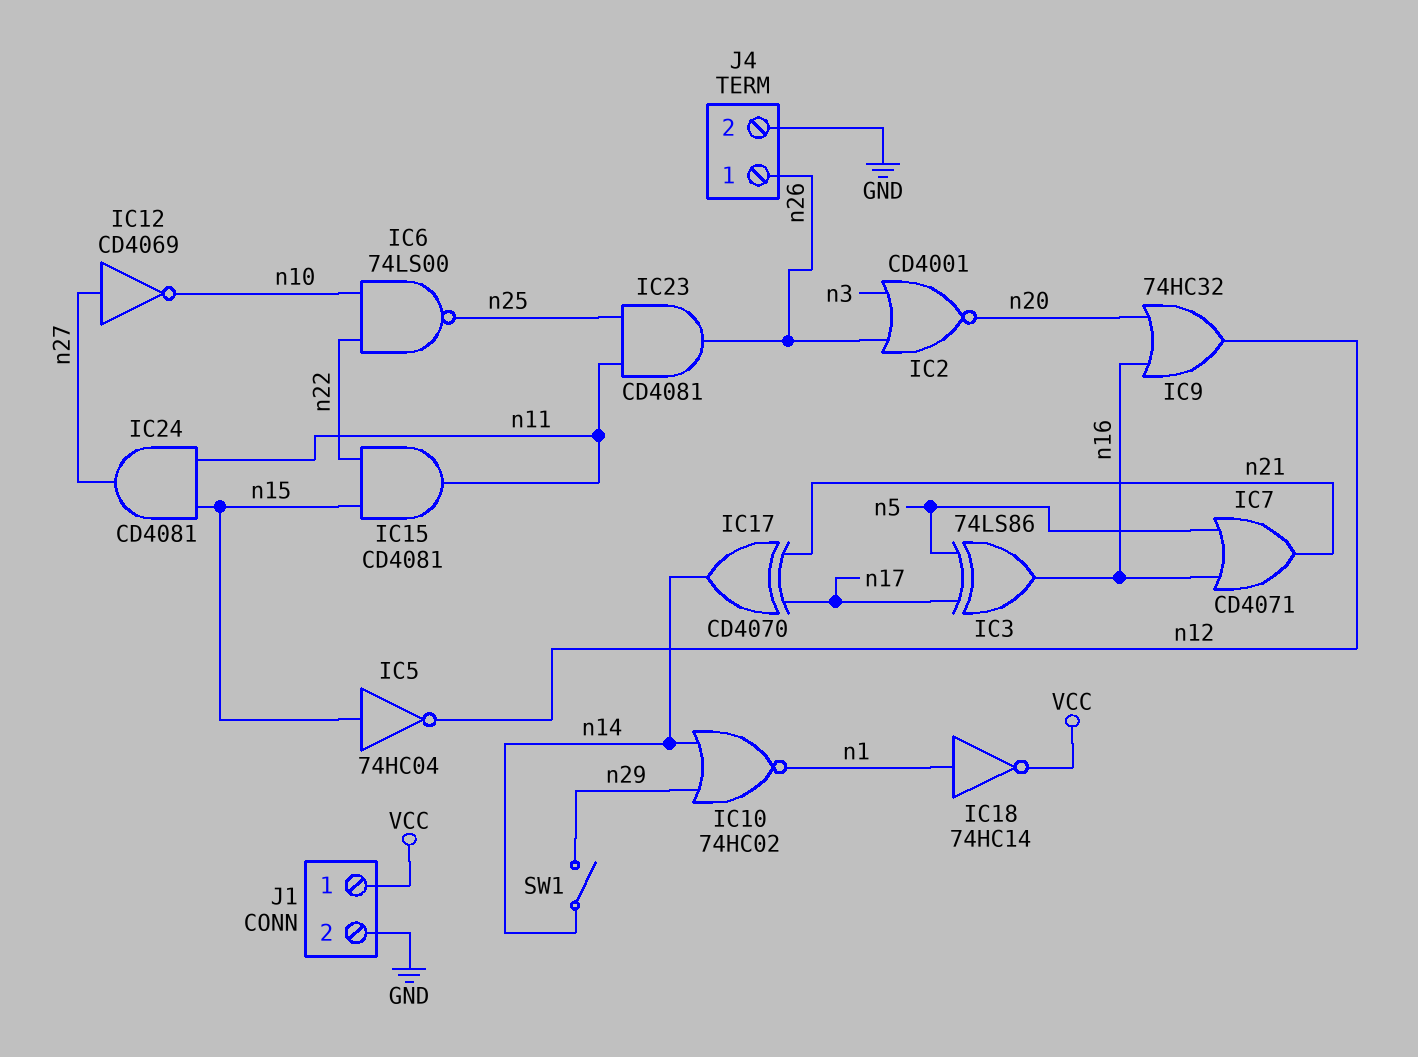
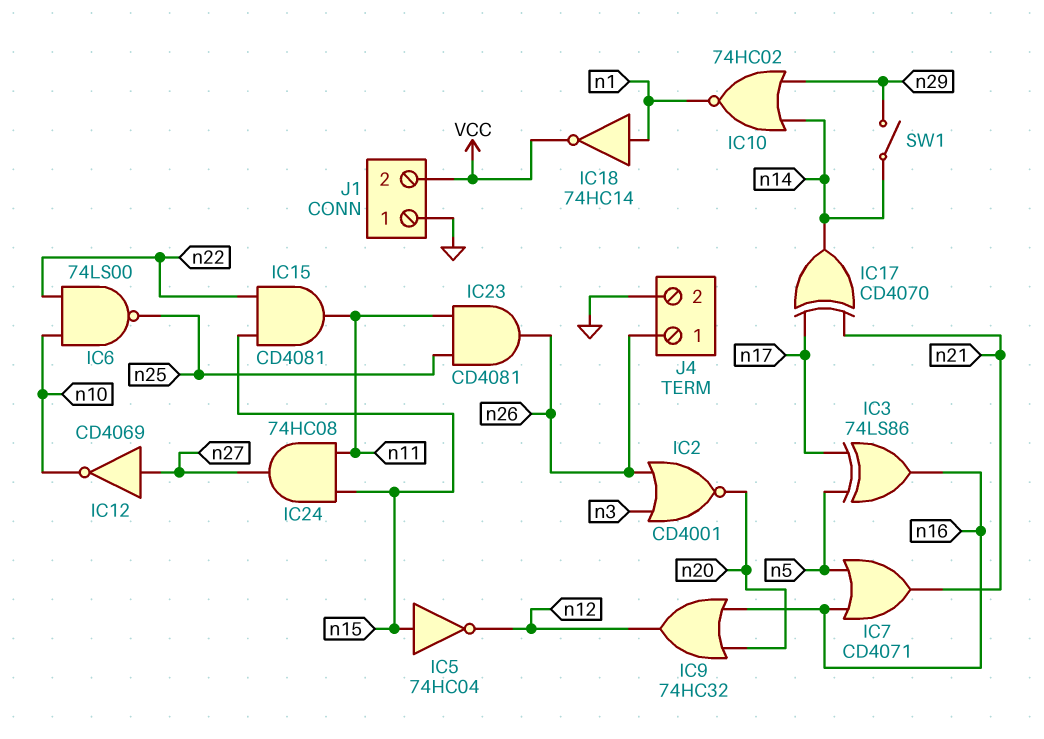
IC24: AND CD4081 (in n11, in n15, out n27) -> AND 74HC08 (in n11, in n15, out n27)
J1 pin 1: VCC -> GND
J1 pin 2: GND -> VCC

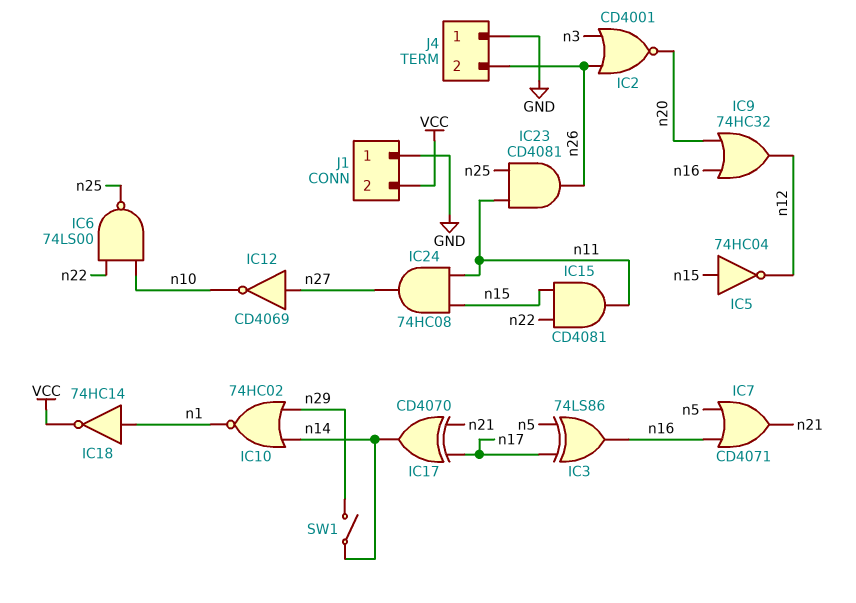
J4 pin 1: n26 -> GND
J4 pin 2: GND -> n26

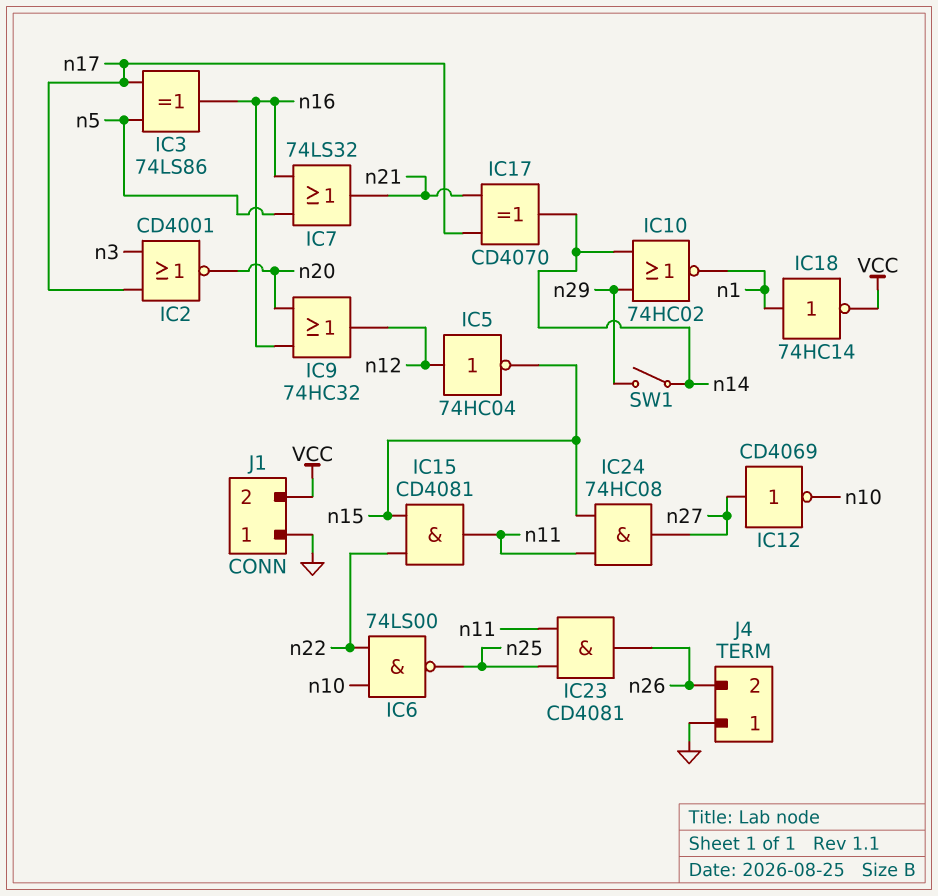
IC2: NOR CD4001 (in n3, in n26, out n20) -> NOR CD4001 (in n3, in n17, out n20)
IC5: NOT 74HC04 (in n15, out n12) -> NOT 74HC04 (in n12, out n15)
IC7: OR CD4071 (in n5, in n16, out n21) -> OR 74LS32 (in n5, in n16, out n21)

